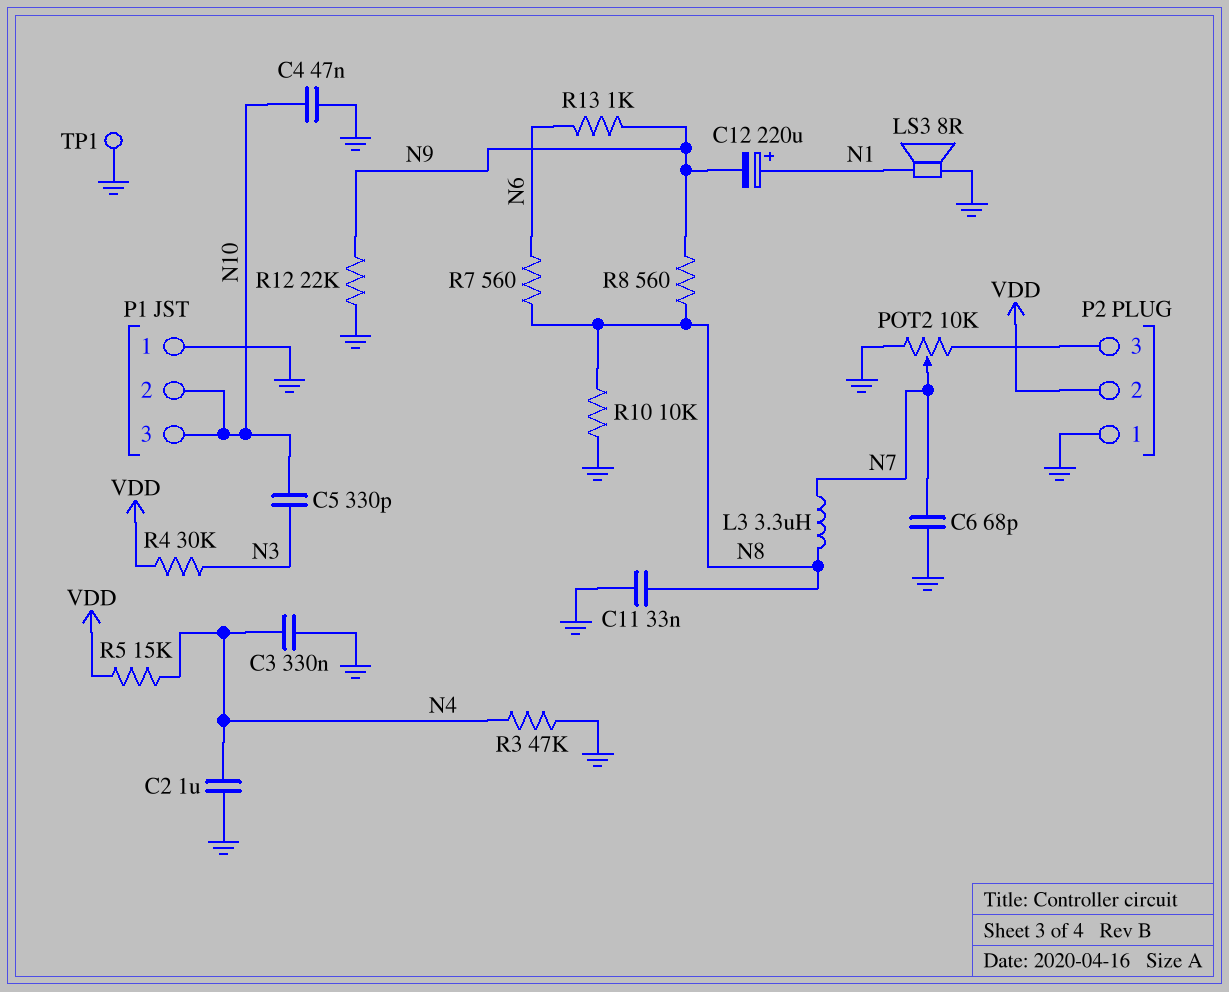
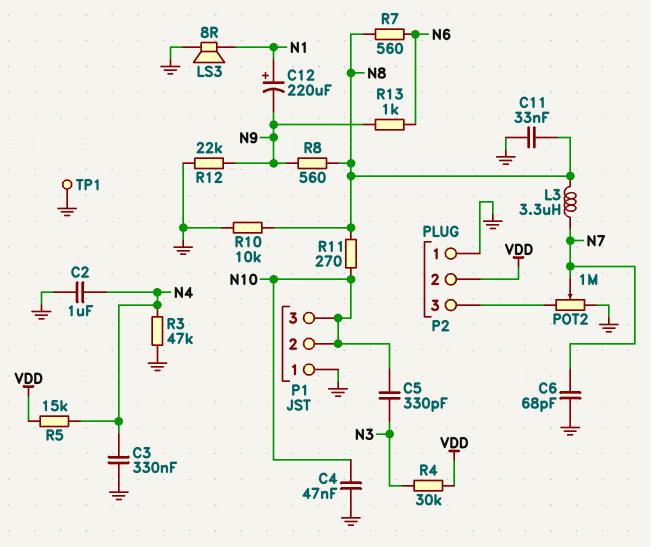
POT2: 10k (GND, P2/3, wiper N7) -> 1M (GND, P2/3, wiper N7)
R11: none -> 270 (N8, N10)

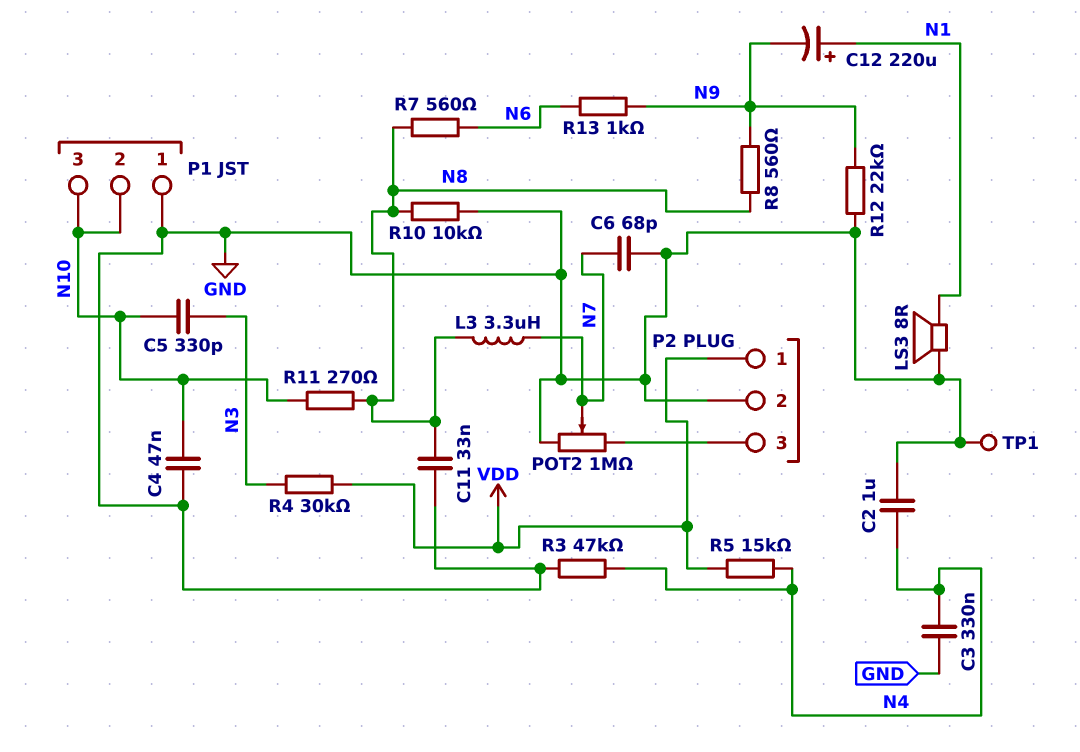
P2 pin 1: GND -> VDD
P2 pin 2: VDD -> GND

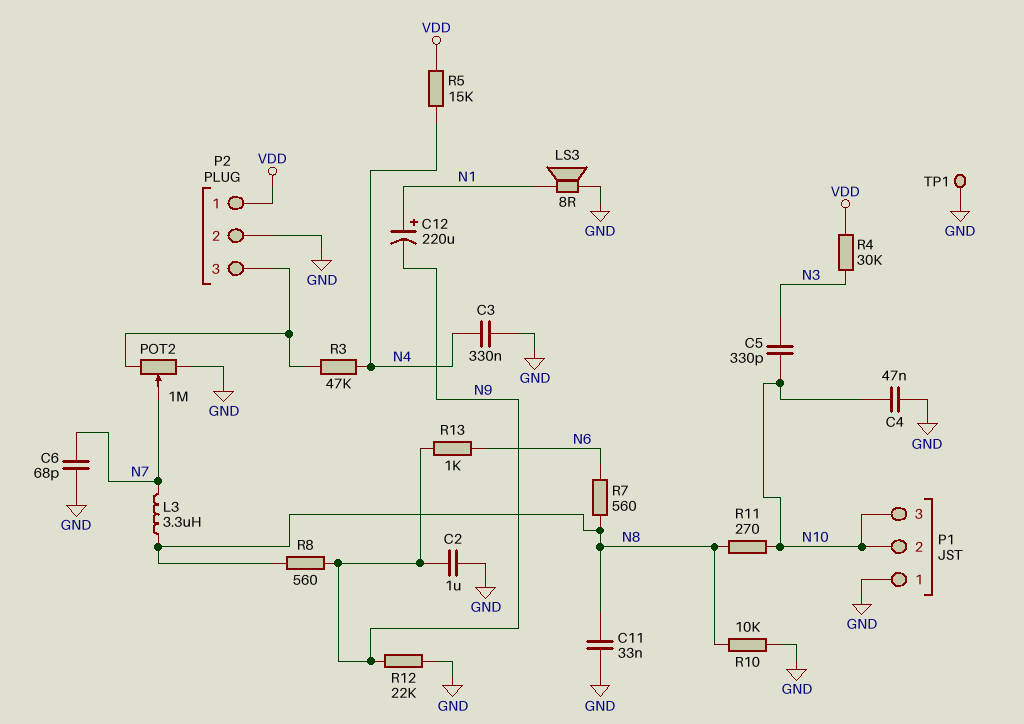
C2: 1uF (GND, N4) -> 1uF (GND, N9)
R3: 47k (GND, N4) -> 47k (N4, P2/3)

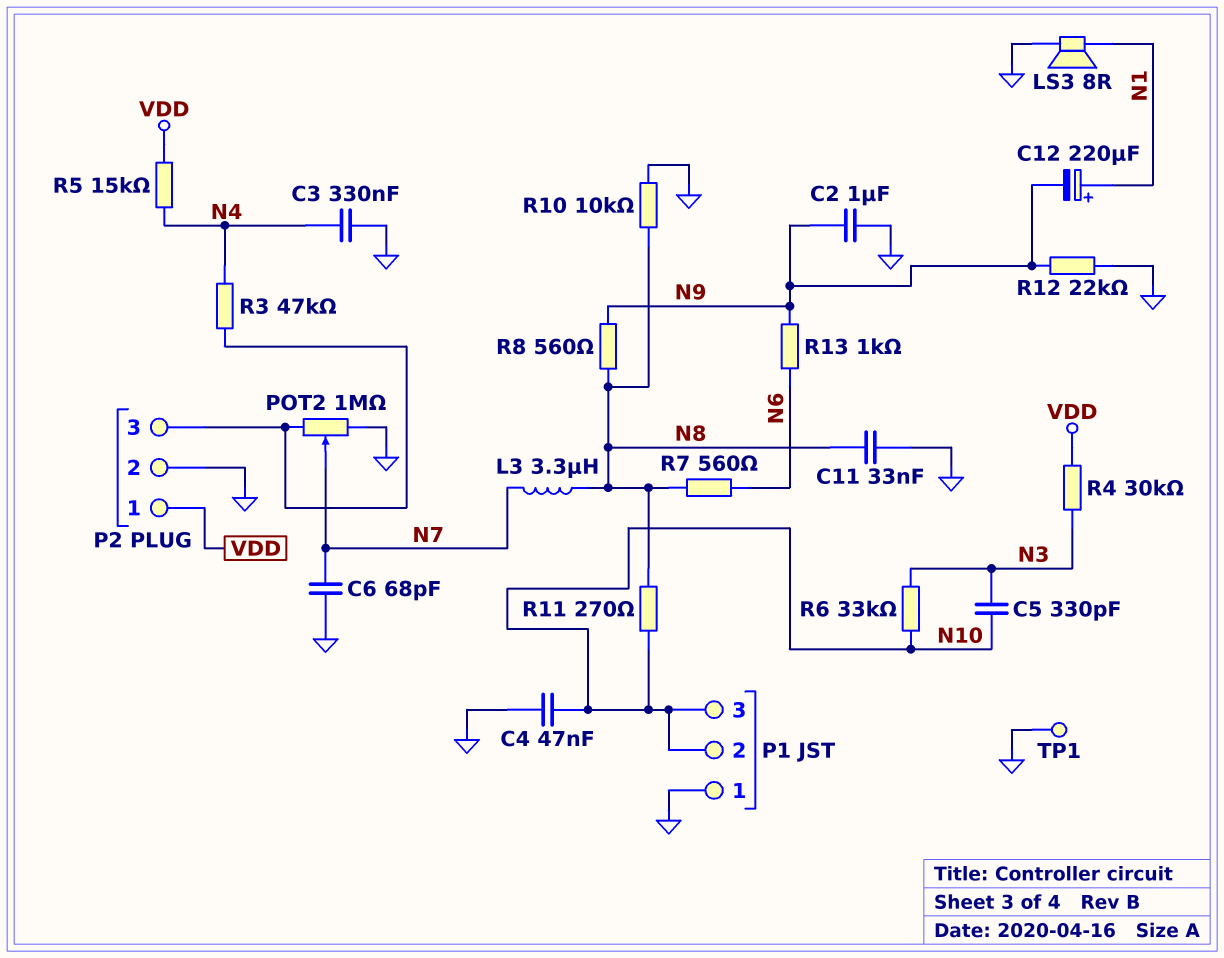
R6: none -> 33k (N3, N10)

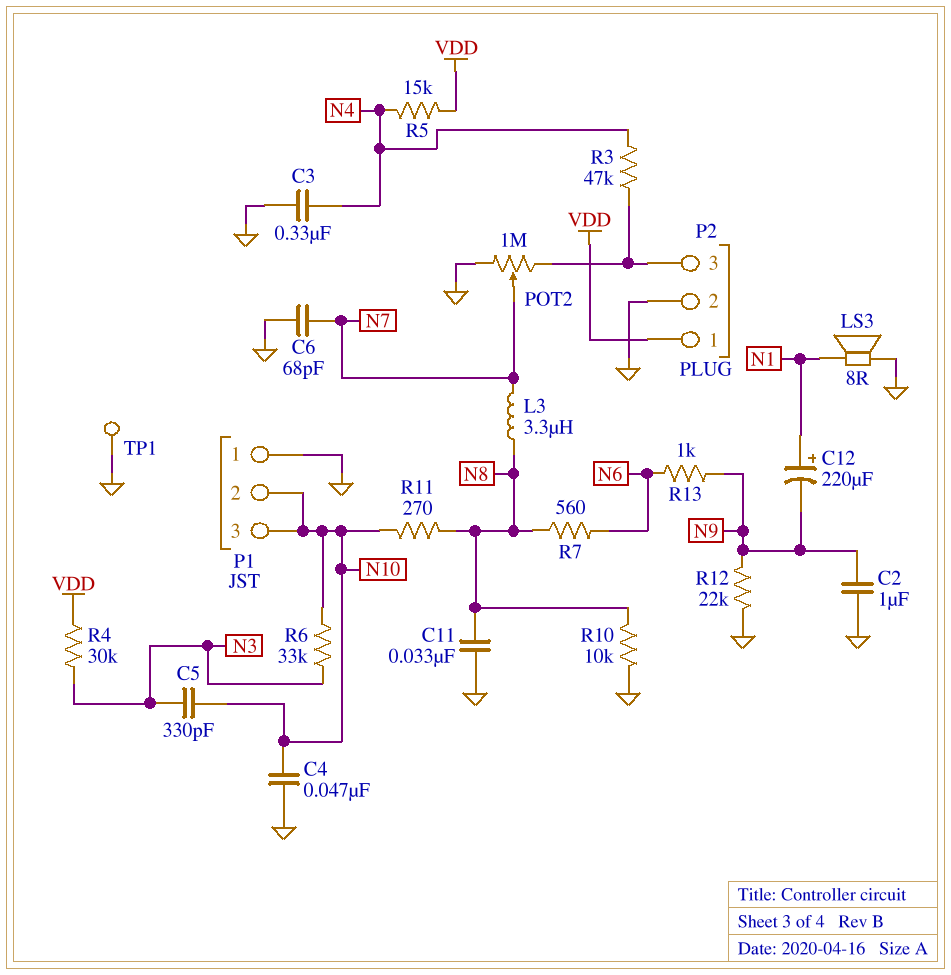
R8: 560 (N8, N9) -> none

